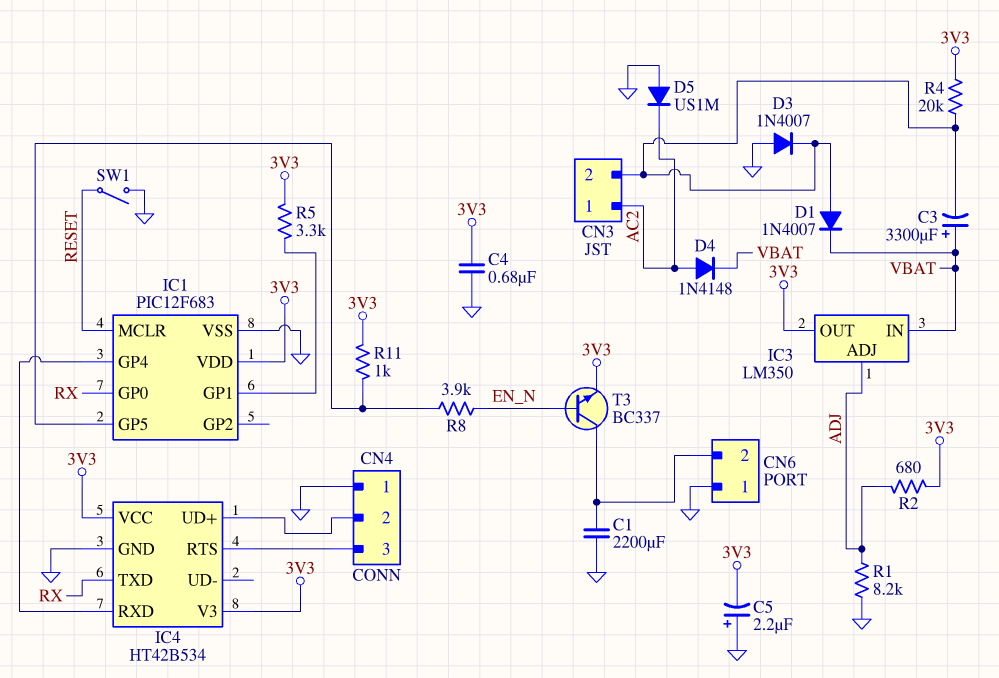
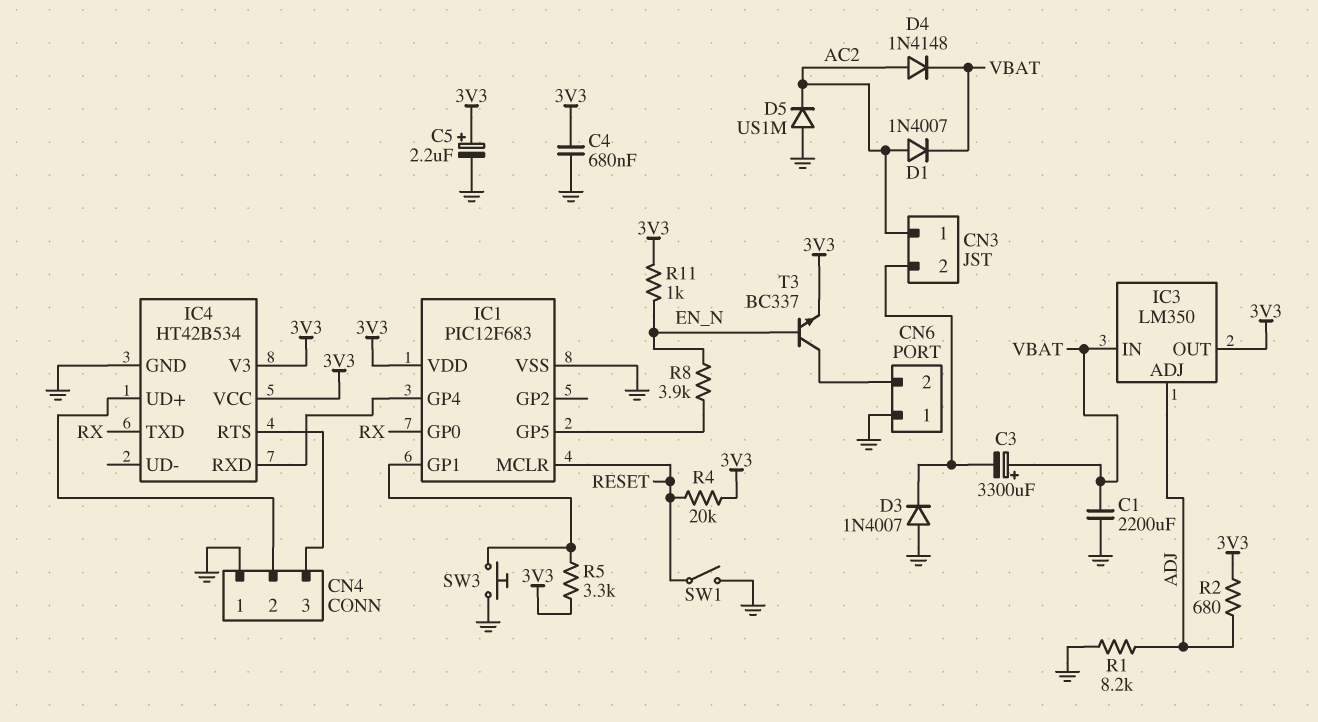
C1: 2200uF (CN6/2, GND) -> 2200uF (GND, VBAT)
C5: 2.2uF (plus GND, minus 3V3) -> 2.2uF (plus 3V3, minus GND)
D1: diode 1N4007 (A CN3/2, K VBAT) -> diode 1N4007 (A AC2, K VBAT)
R4: 20k (3V3, CN3/2) -> 20k (3V3, RESET)
R11: 1k (3V3, IC1/GP5) -> 1k (3V3, EN_N)
SW3: none -> button (GND, IC1/GP1)

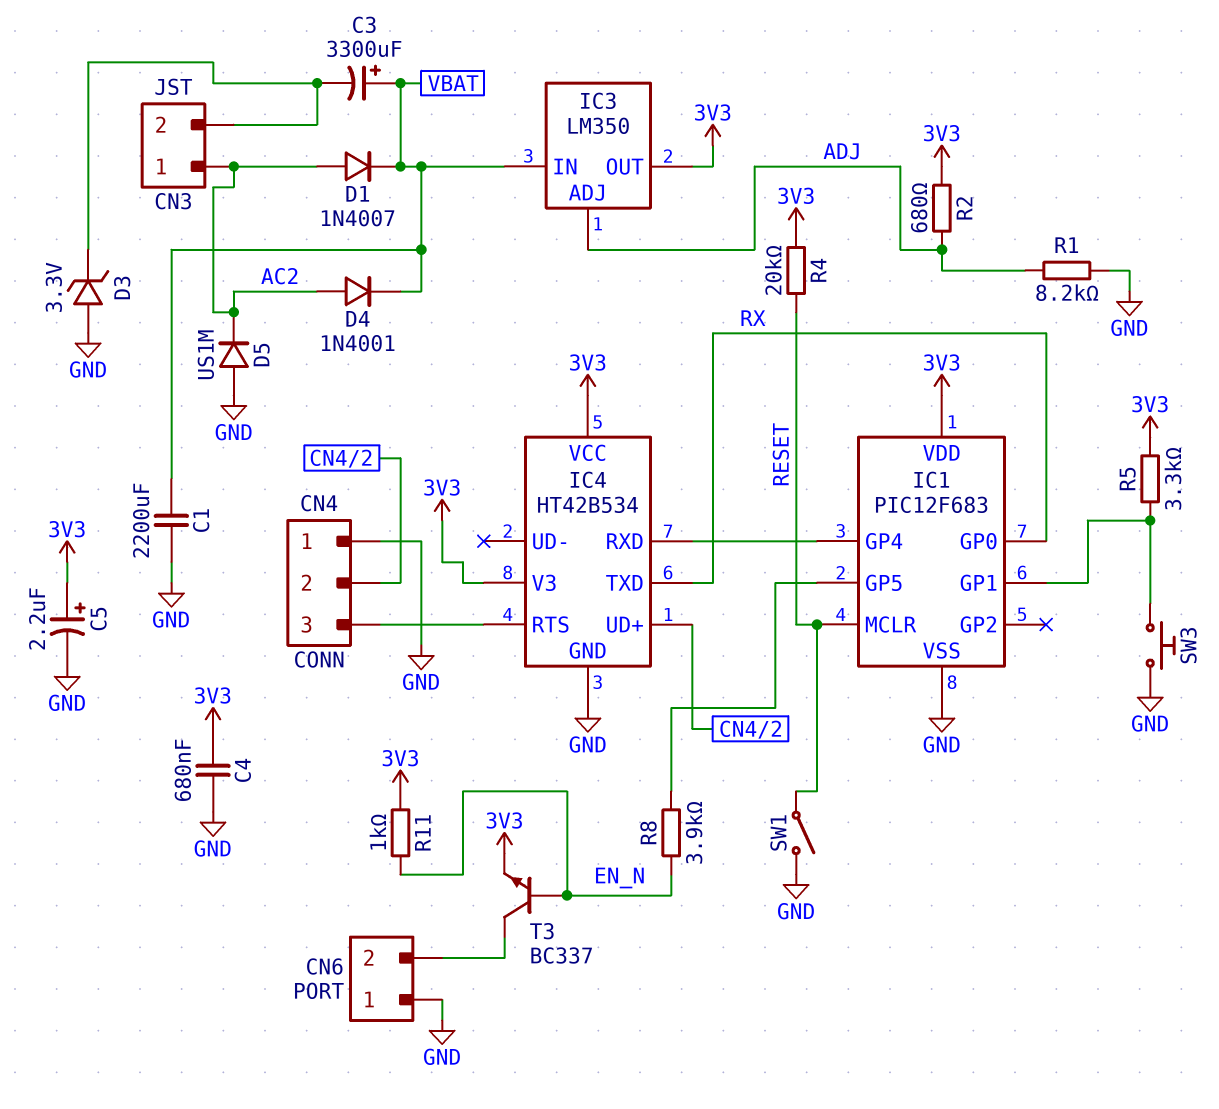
D3: diode 1N4007 (A GND, K CN3/2) -> zener 3.3V (A GND, K CN3/2)
D4: diode 1N4148 (A AC2, K VBAT) -> diode 1N4001 (A AC2, K VBAT)

